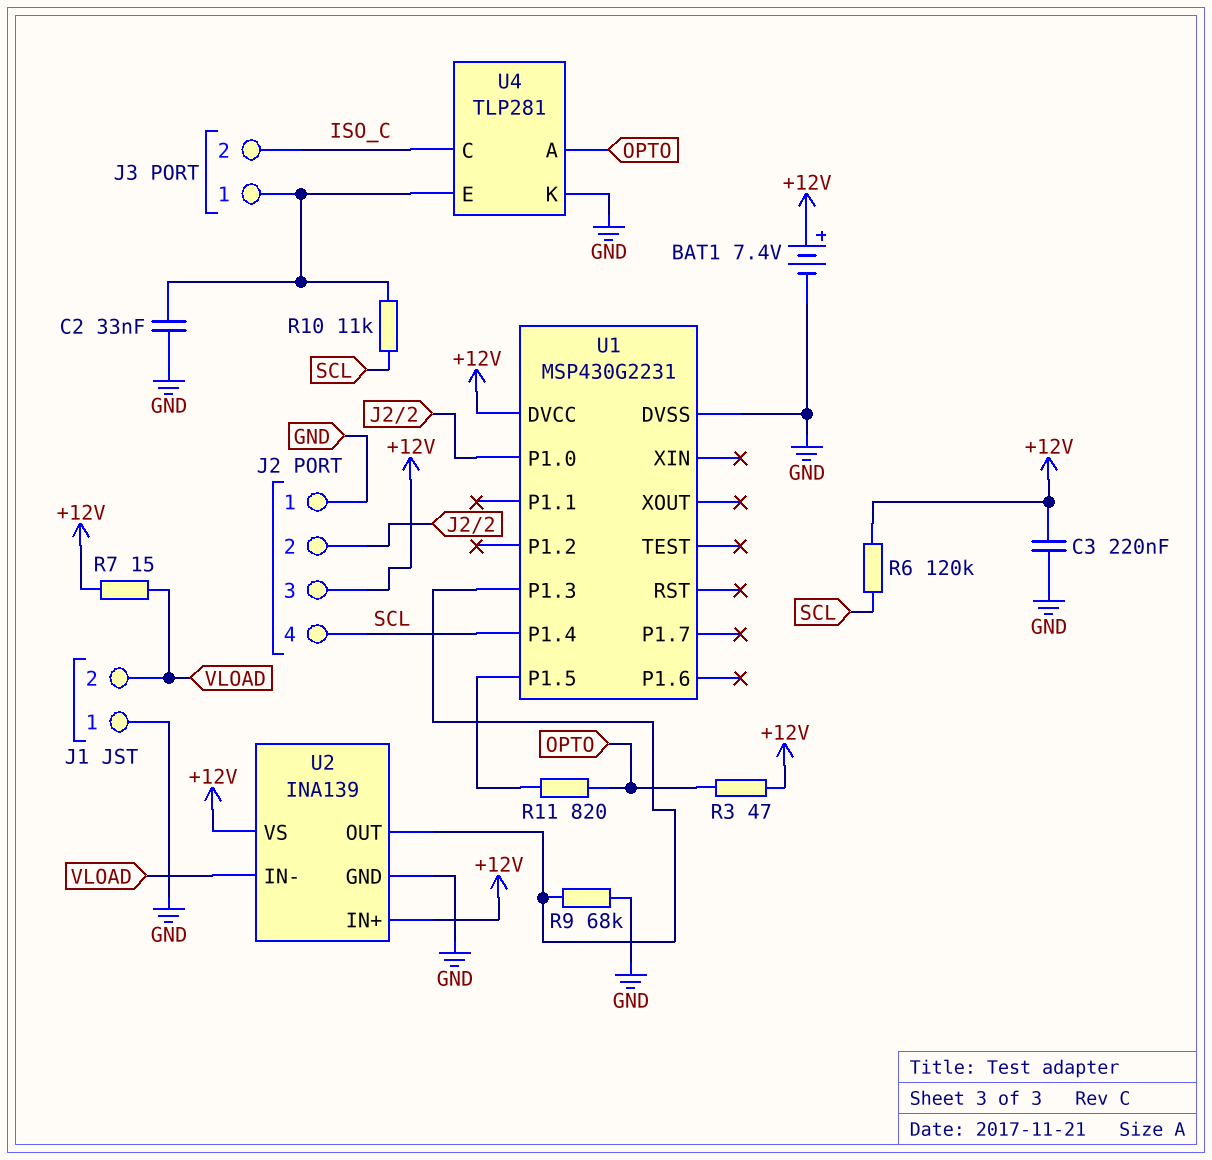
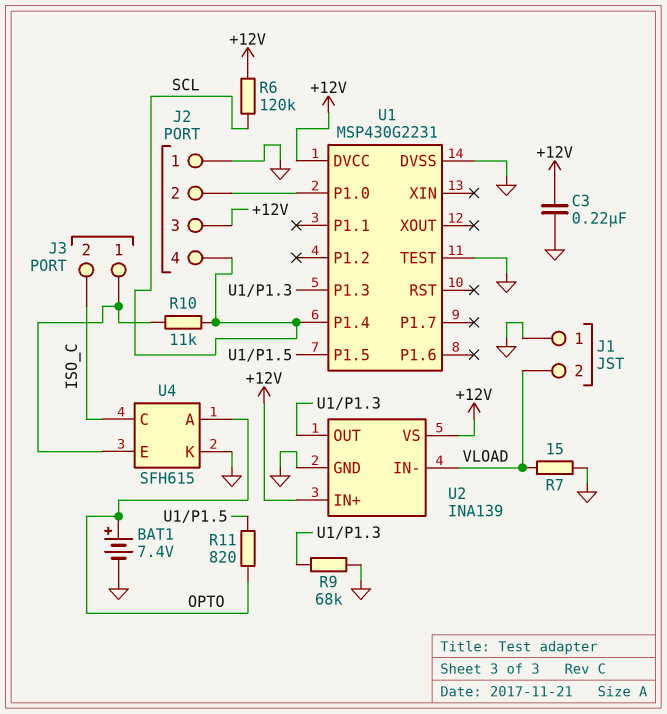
BAT1: 7.4V (plus +12V, minus GND) -> 7.4V (plus OPTO, minus GND)
C2: 33nF (GND, J3/1) -> none
R3: 47 (+12V, OPTO) -> none
R7: 15 (+12V, VLOAD) -> 15 (GND, VLOAD)
U1 pin TEST: none -> GND
U4: TLP281 -> SFH615

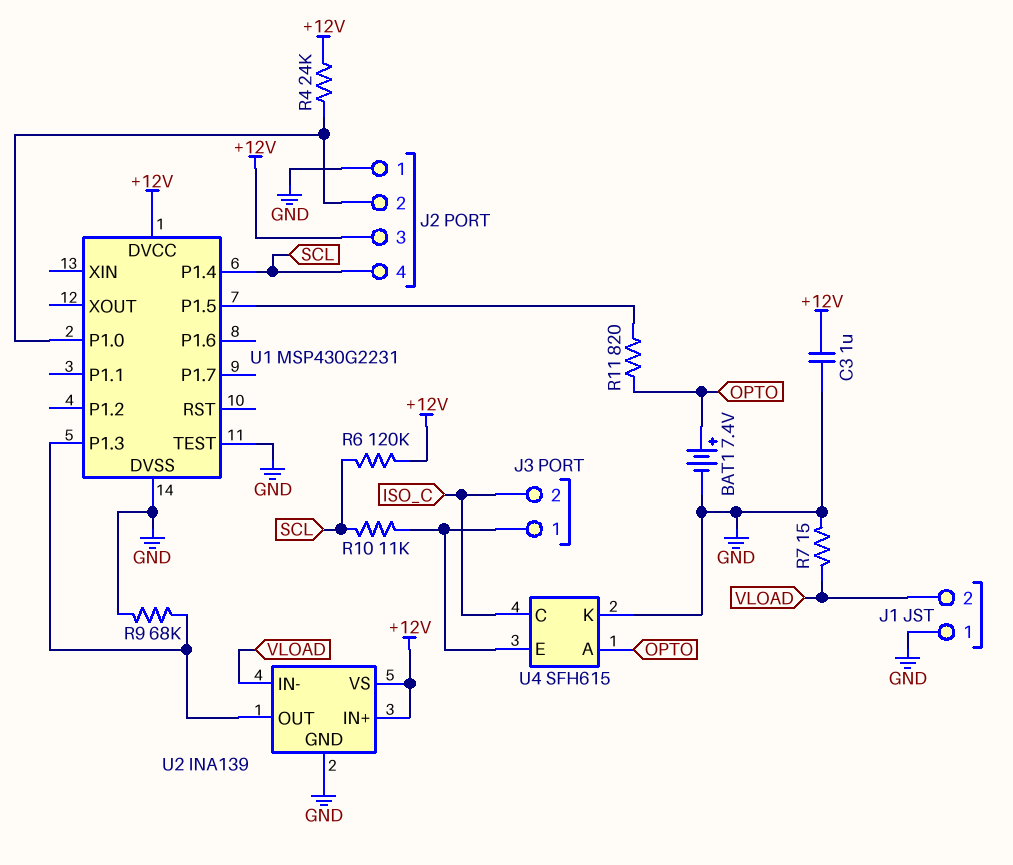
C3: 220nF (+12V, GND) -> 1uF (+12V, GND)
R4: none -> 24k (+12V, J2/2)

